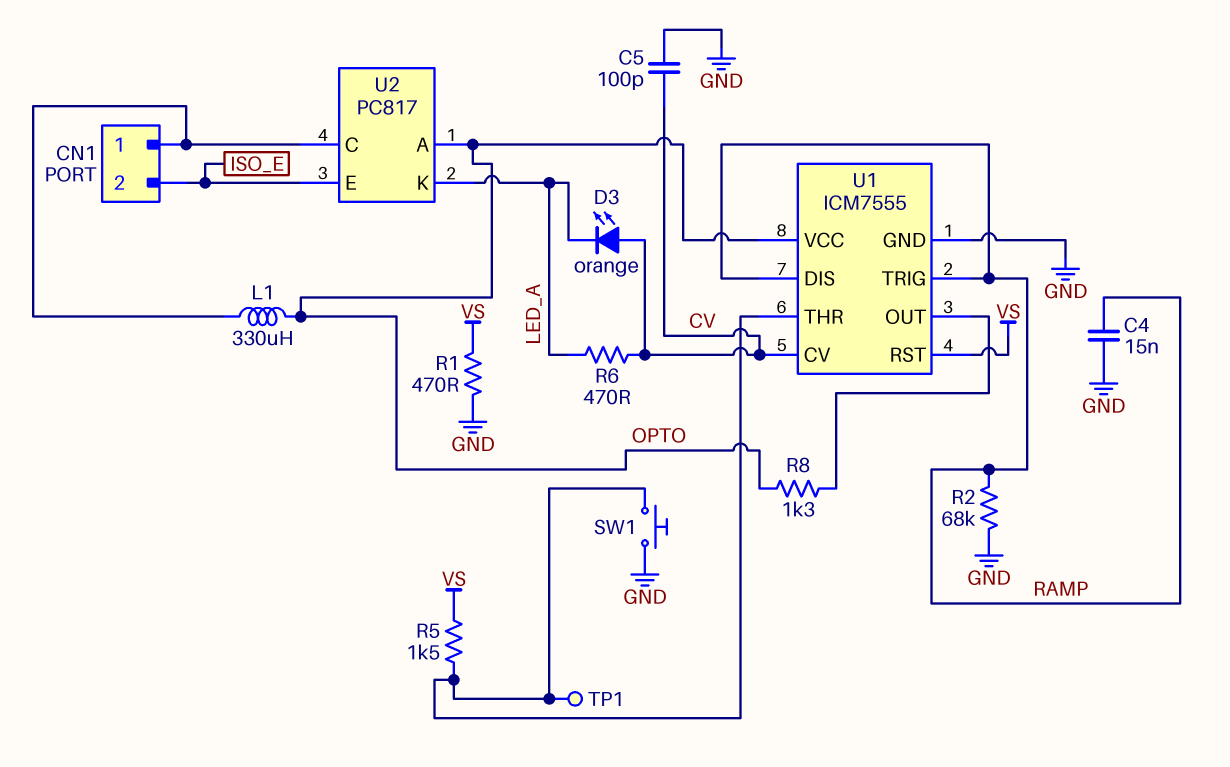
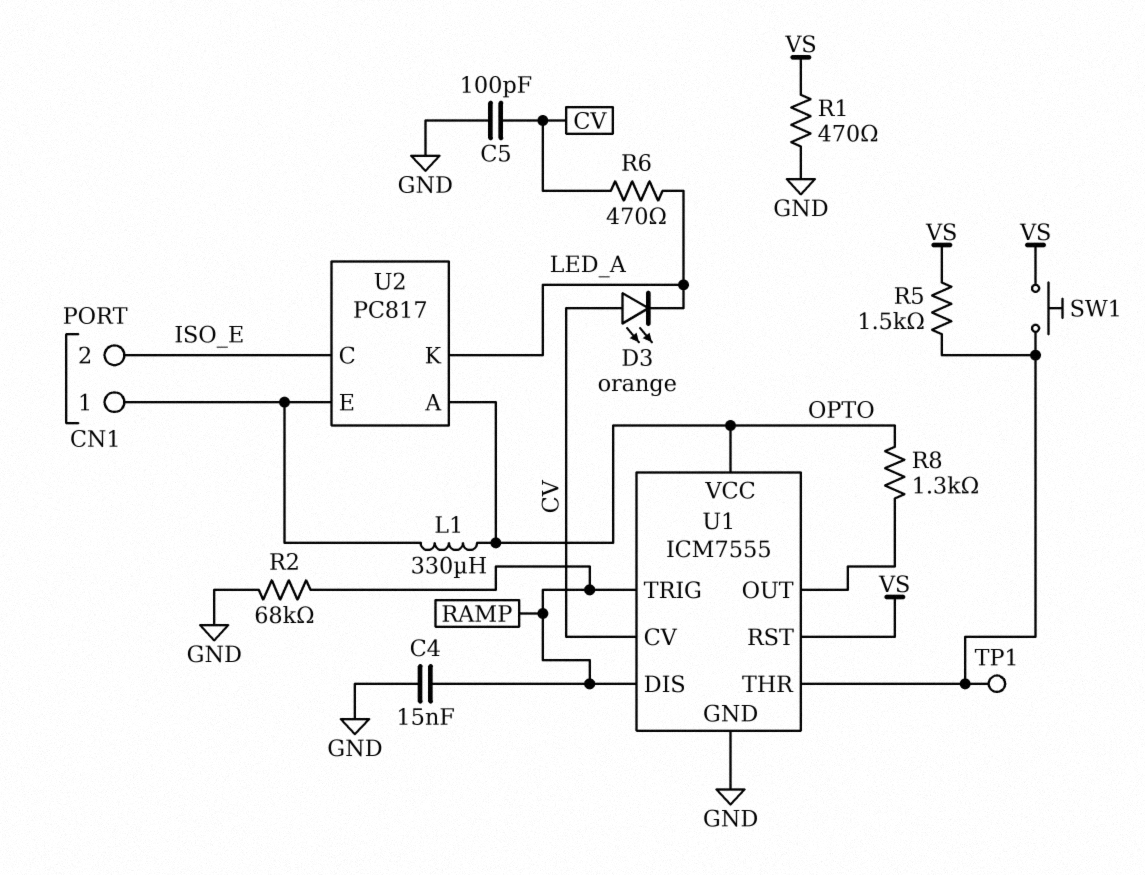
SW1: button (GND, U1/THR) -> button (U1/THR, VS)
U2 pin C: CN1/1 -> ISO_E
U2 pin E: ISO_E -> CN1/1

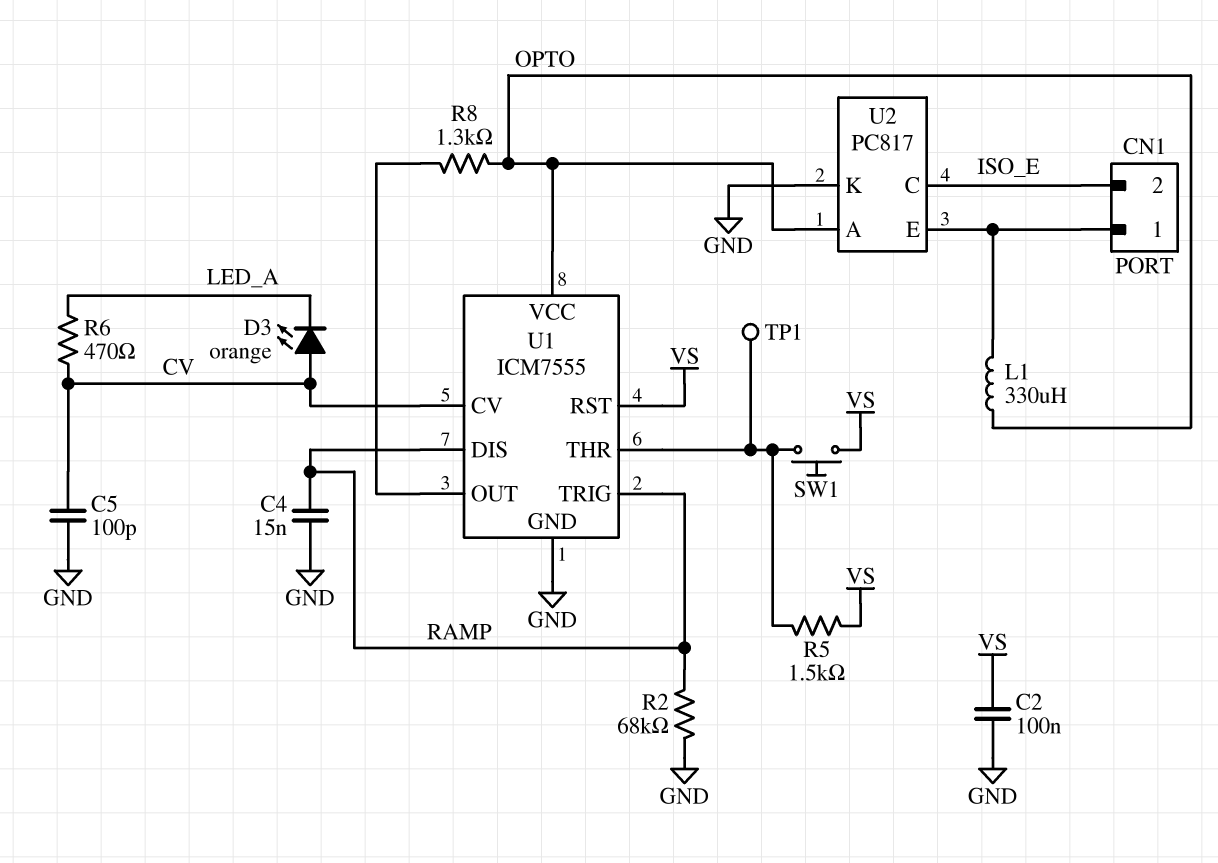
C2: none -> 100nF (GND, VS)
R1: 470 (GND, VS) -> none
U2 pin K: LED_A -> GND

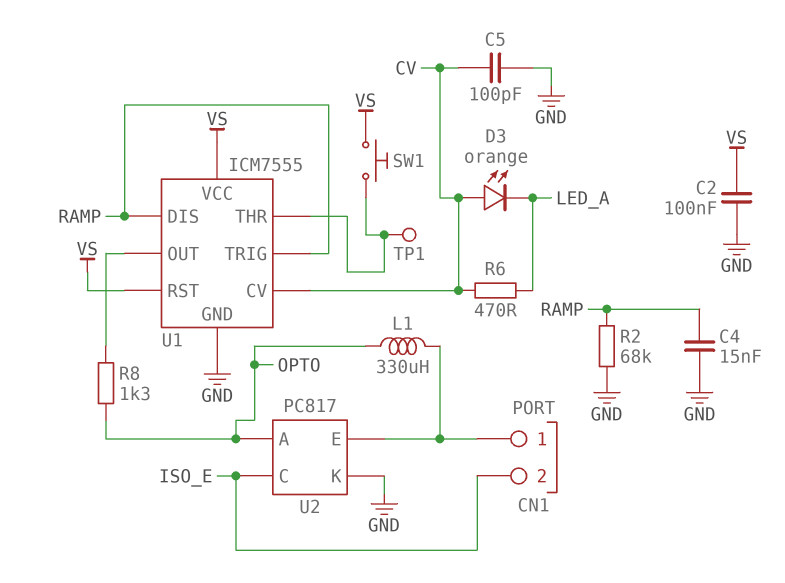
R5: 1.5k (U1/THR, VS) -> none
U1 pin VCC: OPTO -> VS

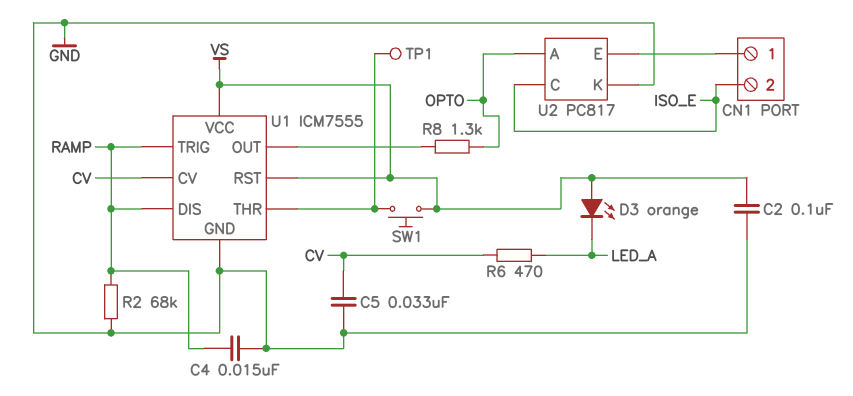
C5: 100pF (CV, GND) -> 33nF (CV, GND)
D3: LED orange (A CV, K LED_A) -> LED orange (A VS, K LED_A)
L1: 330uH (CN1/1, OPTO) -> none

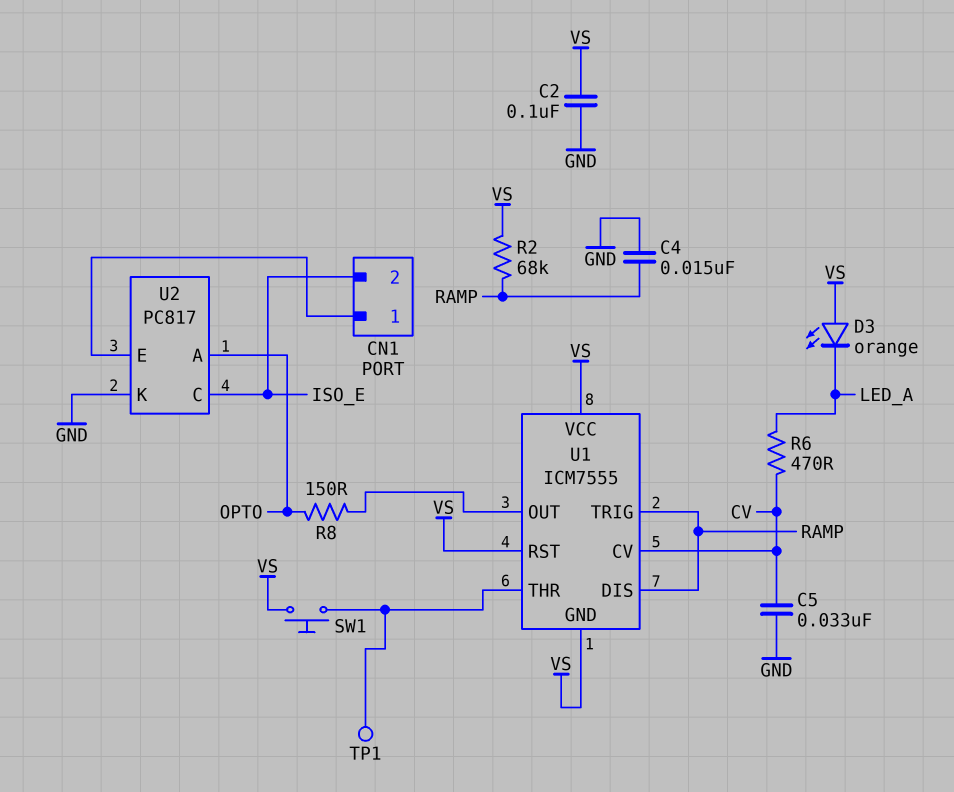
R2: 68k (GND, RAMP) -> 68k (RAMP, VS)
R8: 1.3k (OPTO, U1/OUT) -> 150 (OPTO, U1/OUT)
U1 pin GND: GND -> VS

